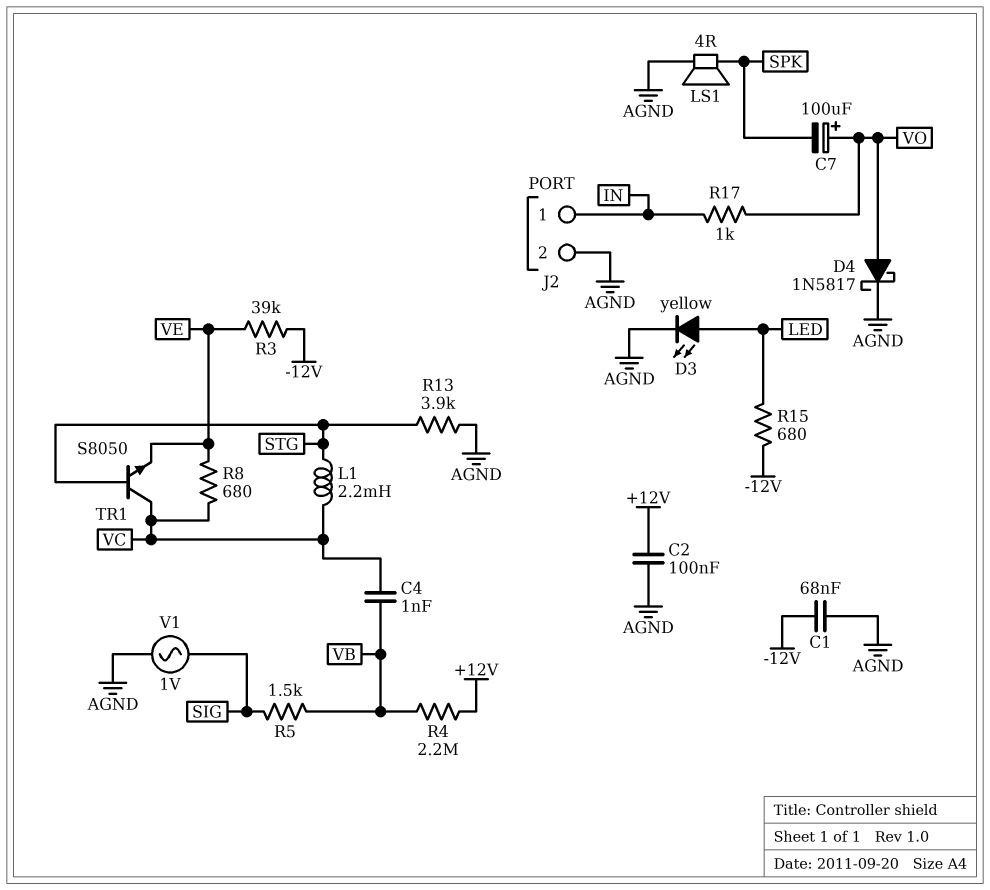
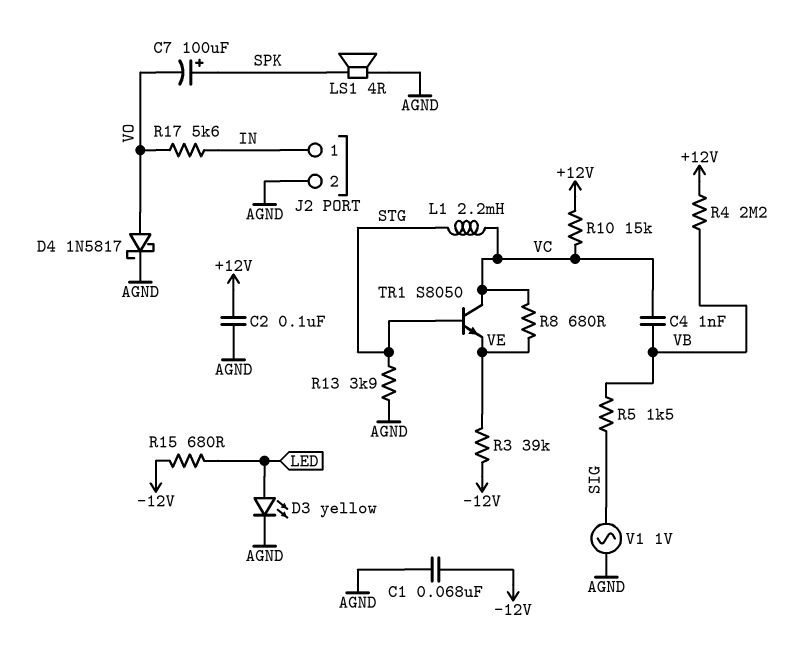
C7: 100uF (plus VO, minus SPK) -> 100uF (plus SPK, minus VO)
R10: none -> 15k (+12V, VC)
R17: 1k (IN, VO) -> 5.6k (IN, VO)

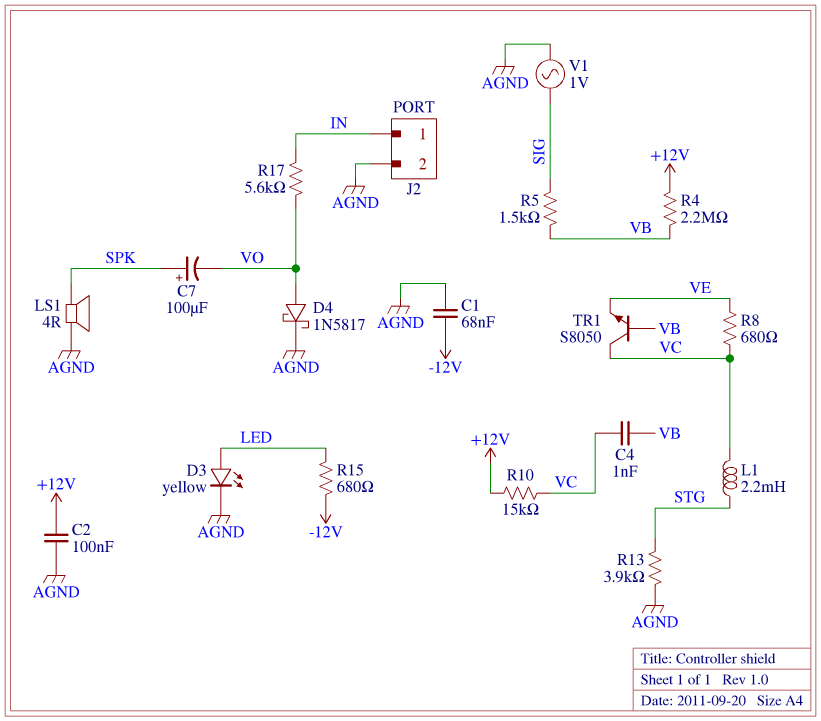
R3: 39k (-12V, VE) -> none
TR1: NPN S8050 (B STG, C VC, E VE) -> NPN S8050 (B VB, C VC, E VE)

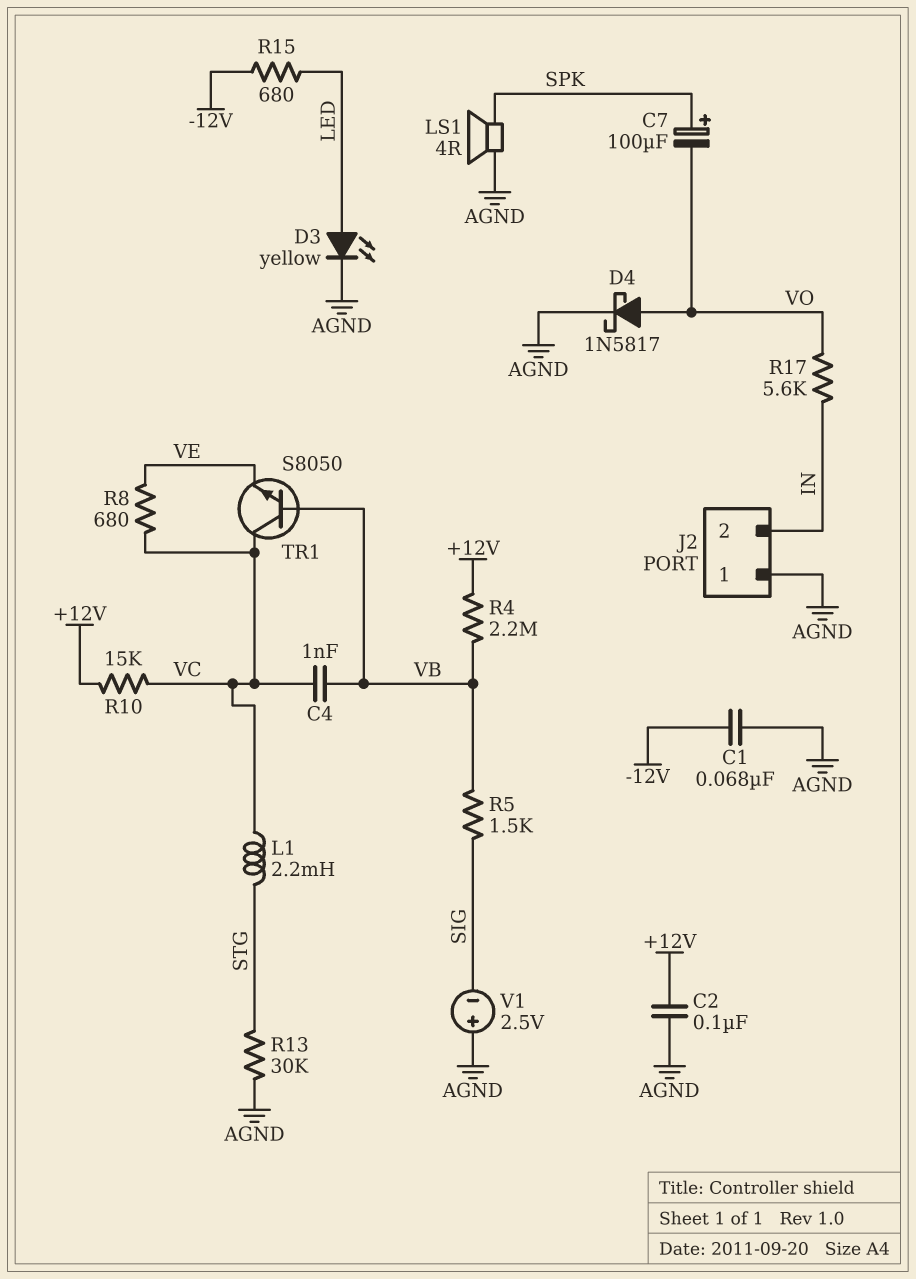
J2 pin 1: IN -> AGND
J2 pin 2: AGND -> IN
R13: 3.9k (AGND, STG) -> 30k (AGND, STG)
V1: AC 1V (AGND, SIG) -> 2.5V (plus AGND, minus SIG)

